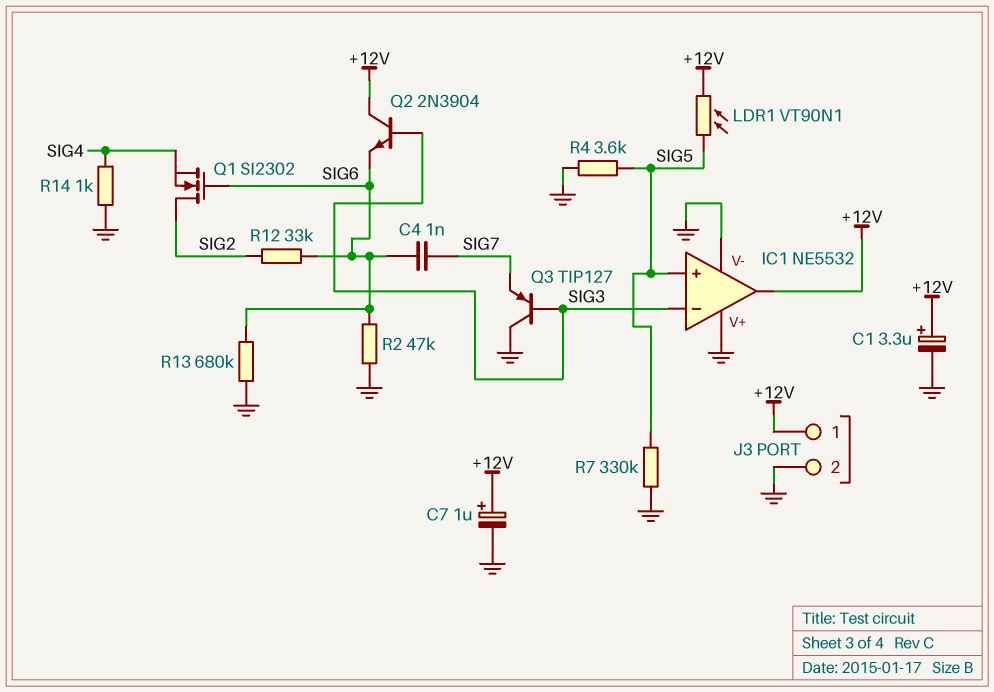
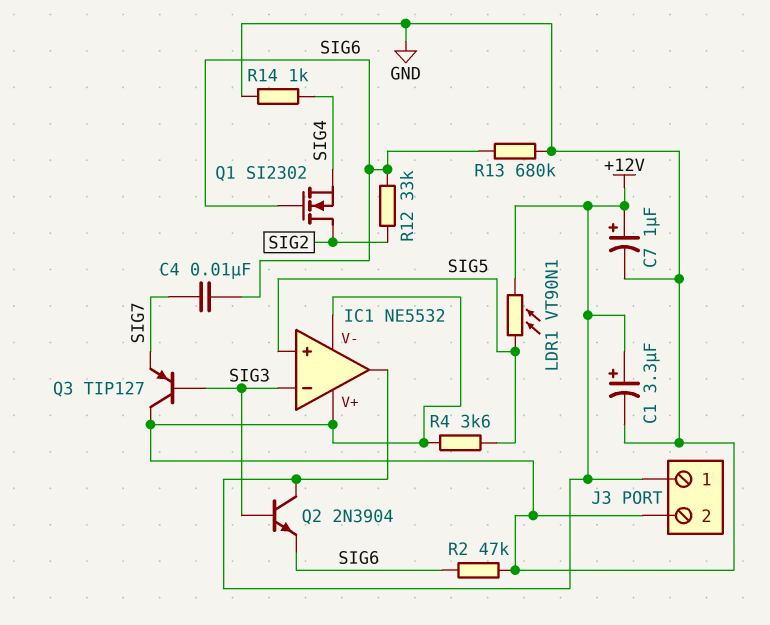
C4: 1nF (SIG6, SIG7) -> 10nF (SIG6, SIG7)
R7: 330k (GND, SIG5) -> none

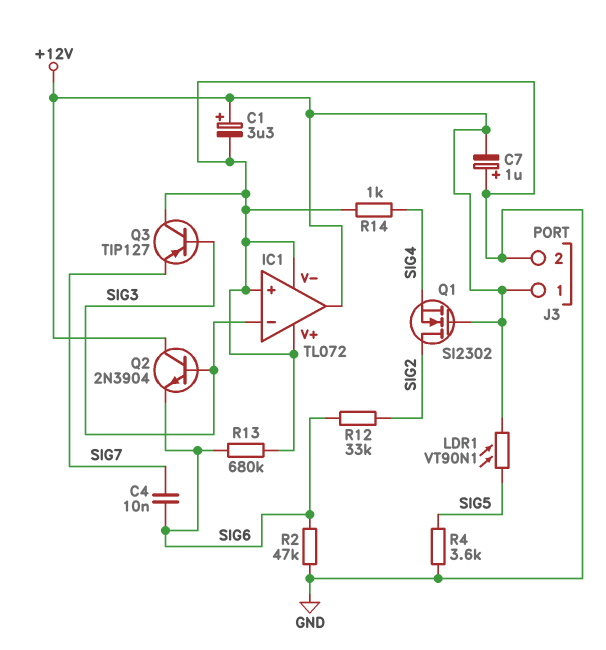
C7: 1uF (plus +12V, minus GND) -> 1uF (plus GND, minus +12V)
IC1: NE5532 -> TL072
IC1 pin in+: SIG5 -> GND
Q1: NMOS SI2302 (G SIG6, D SIG2, S SIG4) -> NMOS SI2302 (G +12V, D SIG2, S SIG4)

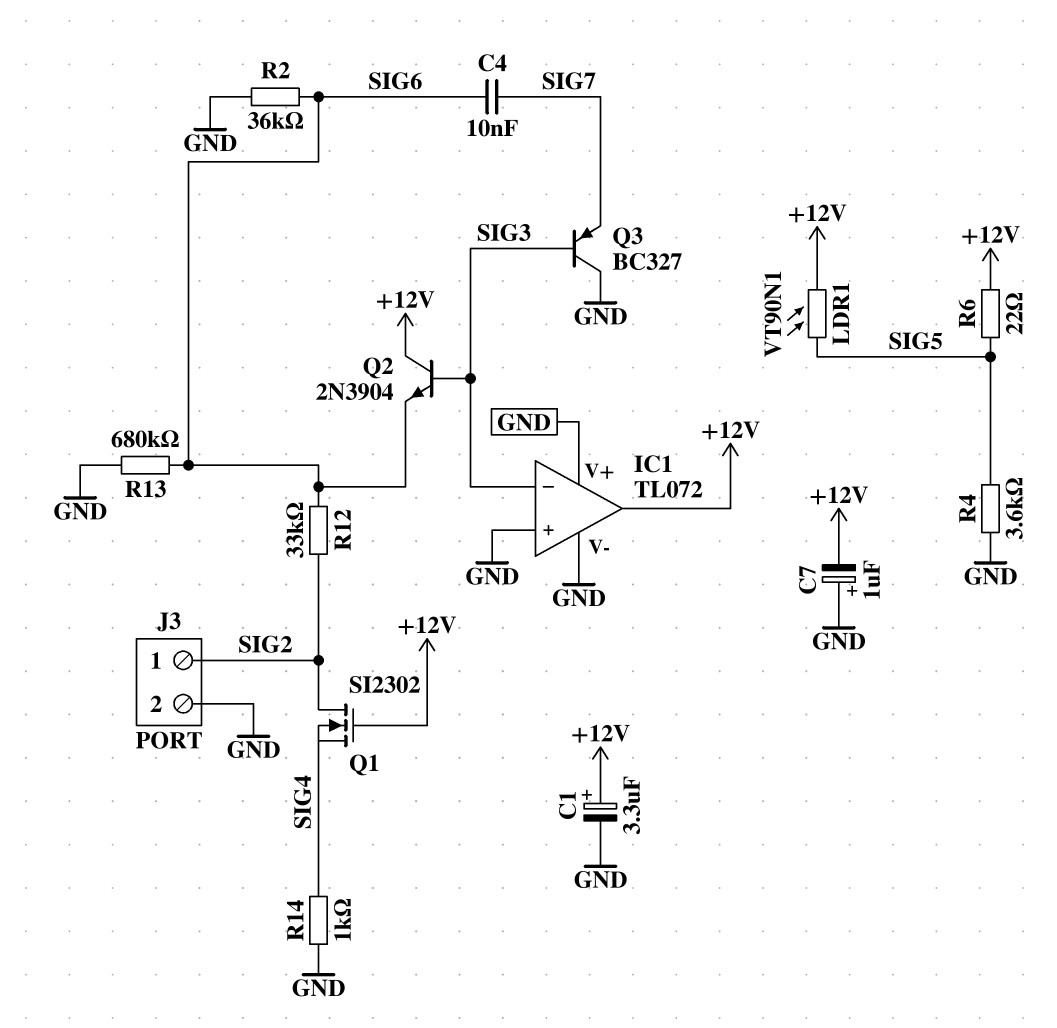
J3 pin 1: +12V -> SIG2
Q3: PNP TIP127 (B SIG3, C GND, E SIG7) -> PNP BC327 (B SIG3, C GND, E SIG7)
R2: 47k (GND, SIG6) -> 36k (GND, SIG6)
R6: none -> 22 (+12V, SIG5)

